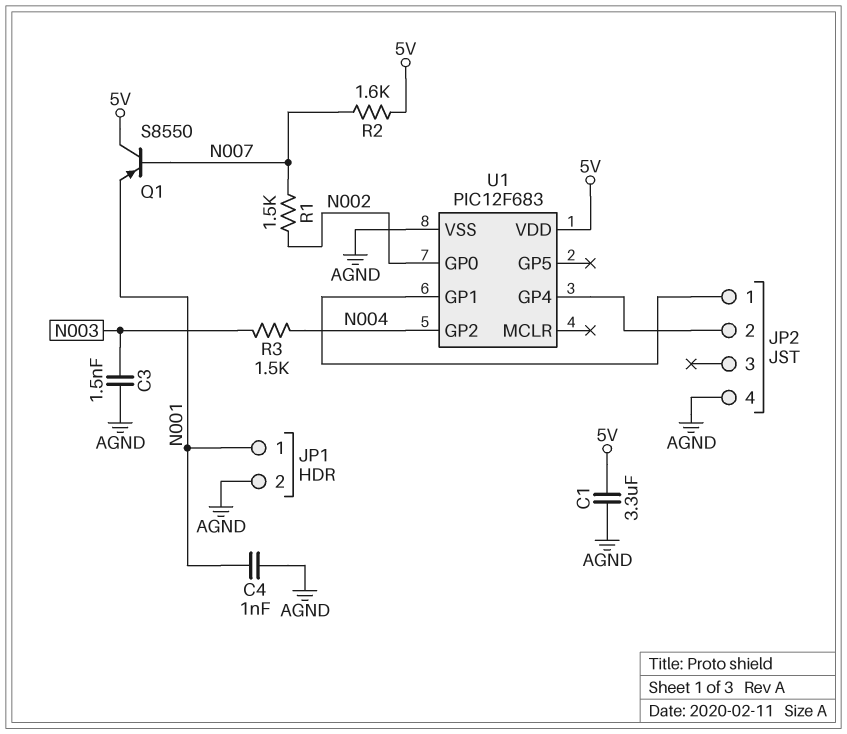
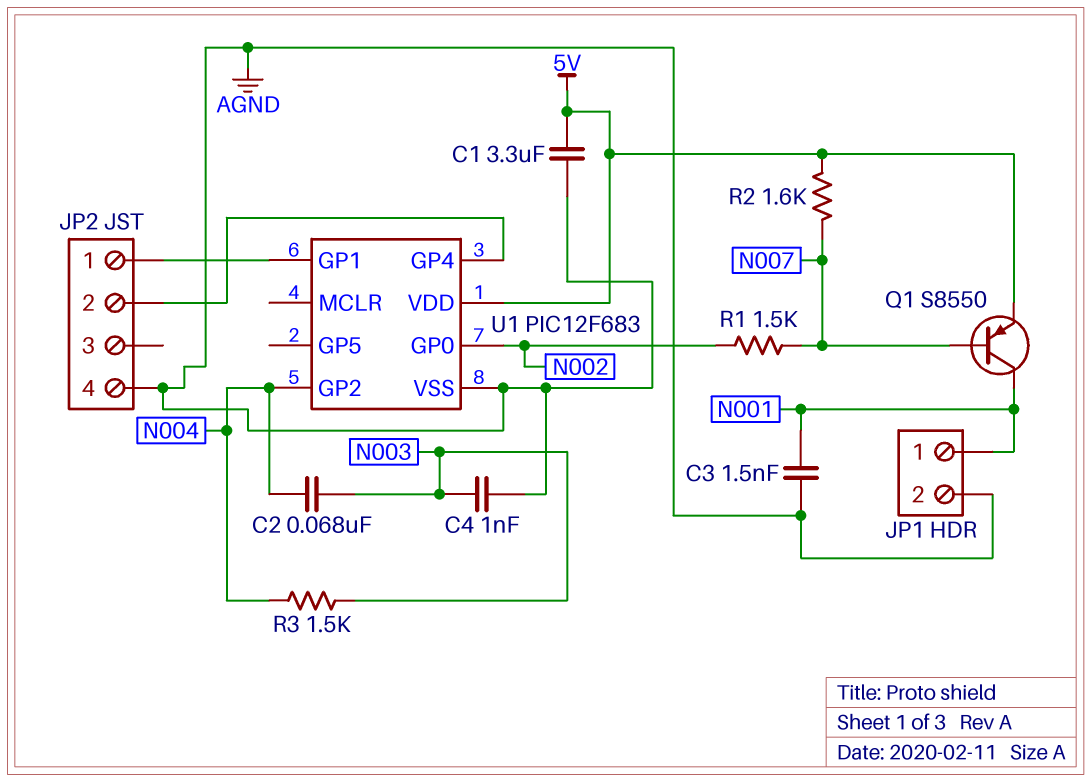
C2: none -> 68nF (N003, N004)
C3: 1.5nF (AGND, N003) -> 1.5nF (AGND, N001)
C4: 1nF (AGND, N001) -> 1nF (AGND, N003)
Q1: PNP S8550 (B N007, C 5V, E N001) -> PNP S8550 (B N007, C N001, E 5V)

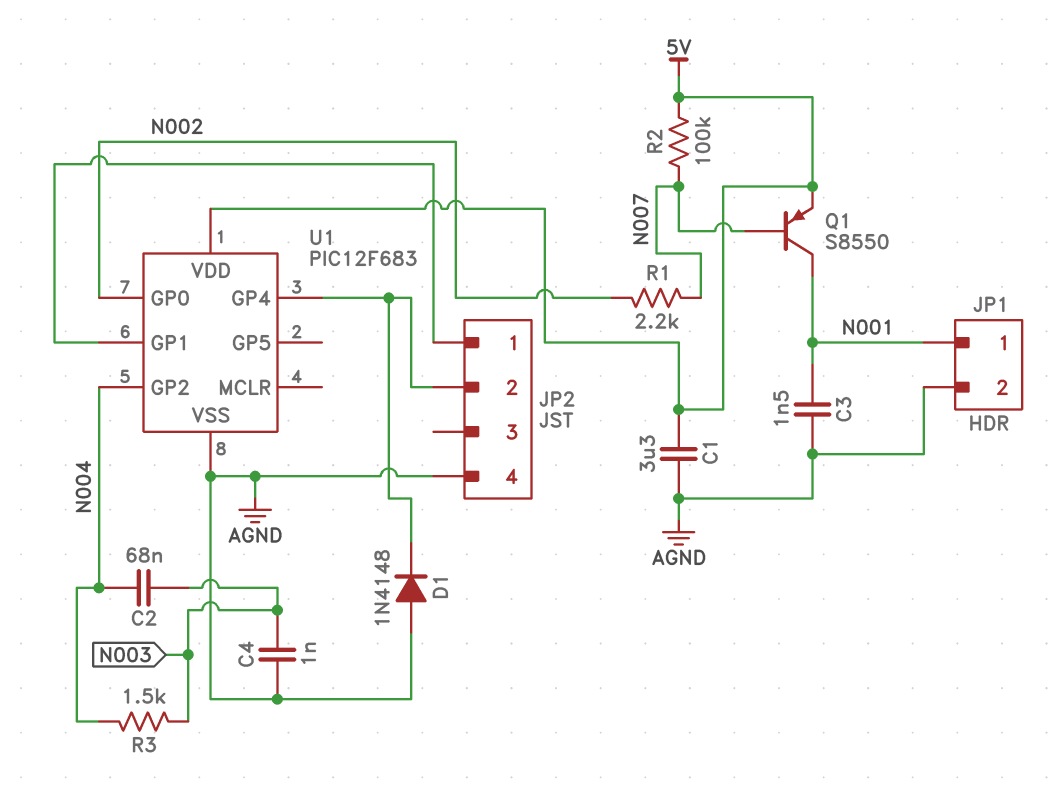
D1: none -> diode 1N4148 (A AGND, K JP2/2)
R1: 1.5k (N002, N007) -> 2.2k (N002, N007)
R2: 1.6k (5V, N007) -> 100k (5V, N007)

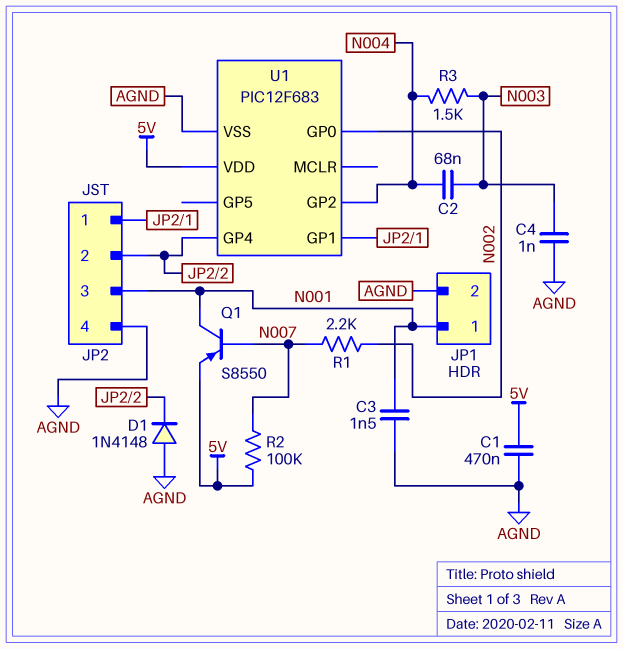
C1: 3.3uF (5V, AGND) -> 470nF (5V, AGND)
JP2 pin 3: none -> N001

